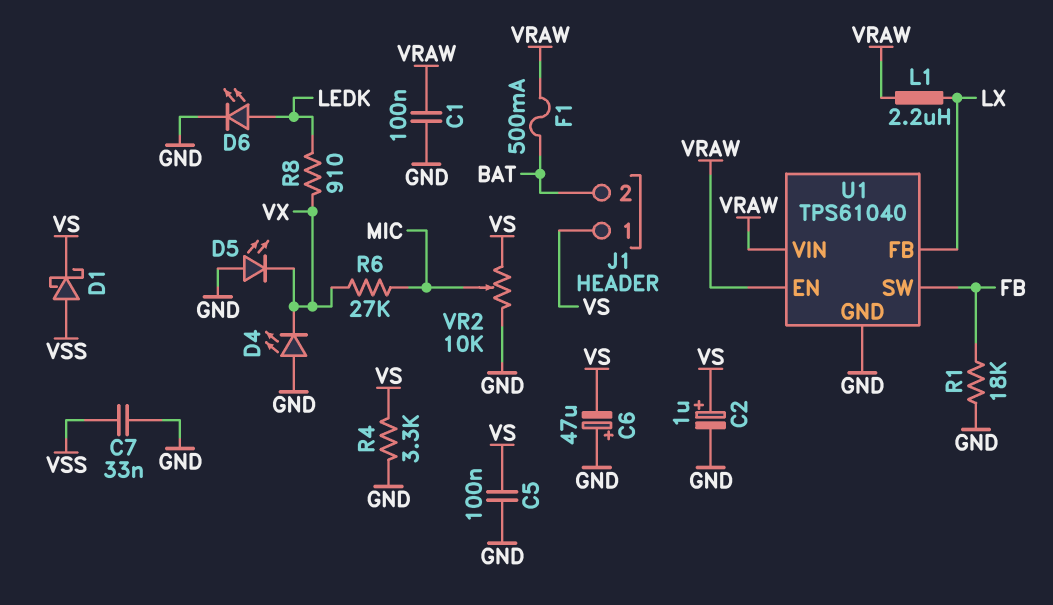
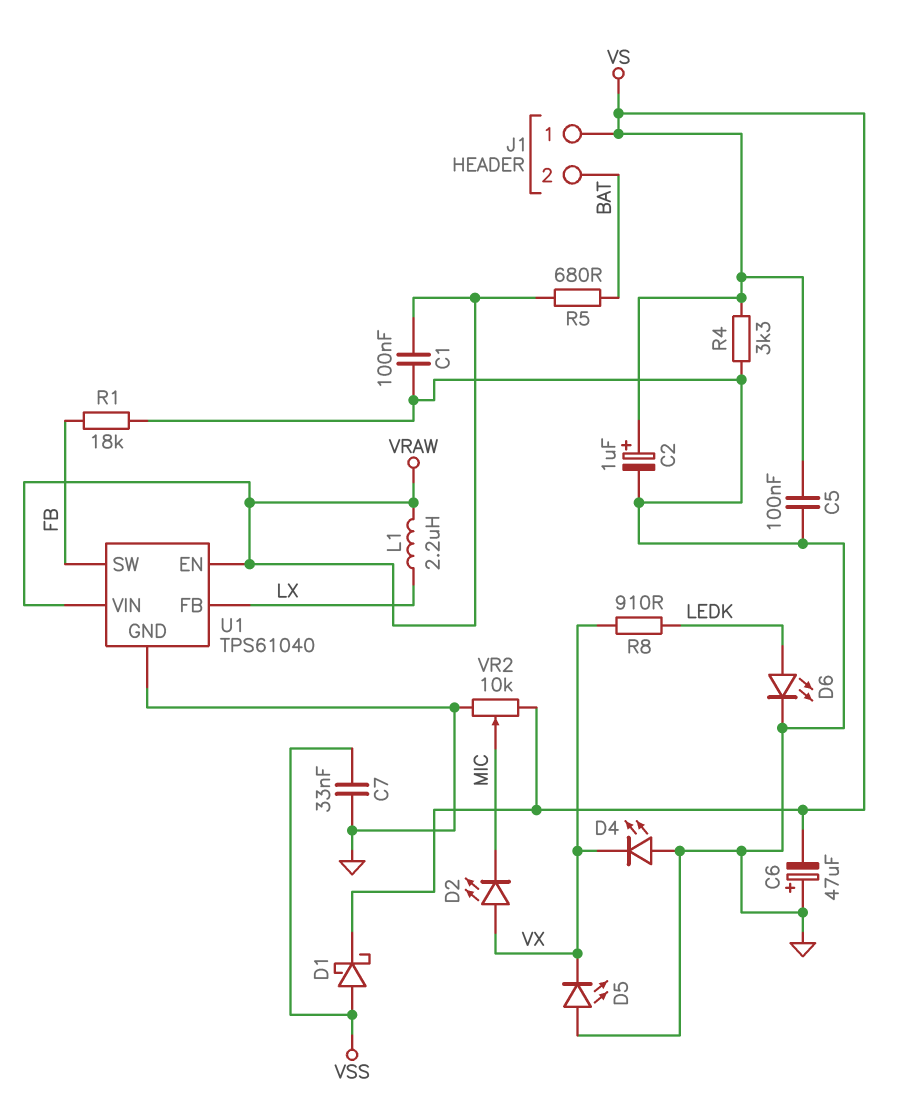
D2: none -> LED (A VX, K MIC)
F1: 500mA (BAT, VRAW) -> none
R5: none -> 680 (BAT, VRAW)
R6: 27k (MIC, VX) -> none

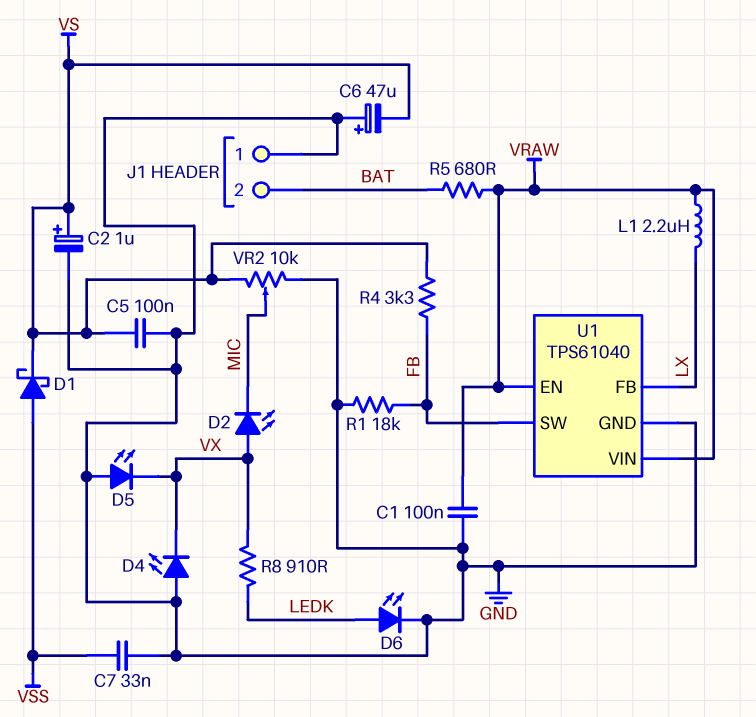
J1 pin 1: VS -> GND
R4: 3.3k (GND, VS) -> 3.3k (FB, VS)

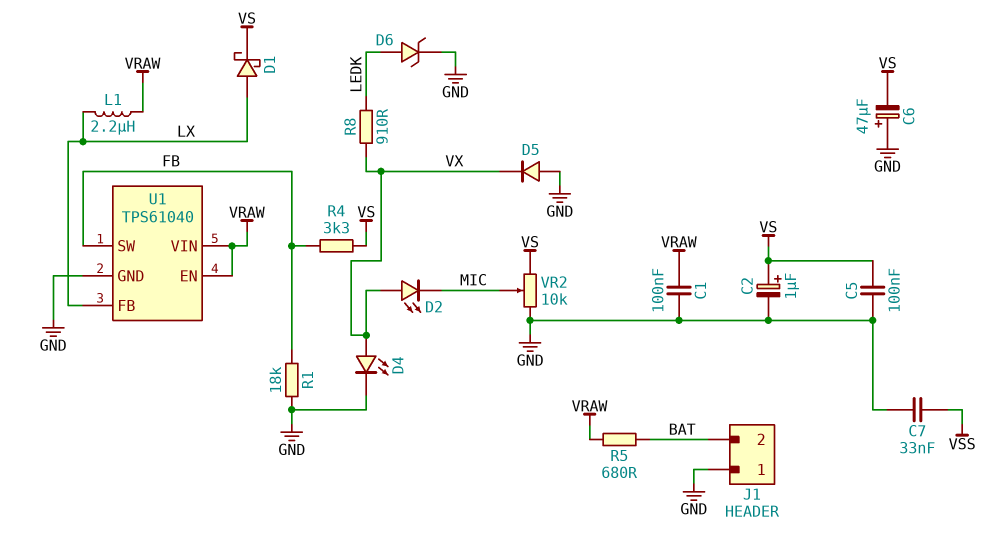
D1: schottky (A VSS, K VS) -> schottky (A LX, K VS)
D4: LED (A GND, K VX) -> LED (A VX, K GND)
D5: LED (A GND, K VX) -> diode (A GND, K VX)
D6: LED (A LEDK, K GND) -> zener (A LEDK, K GND)

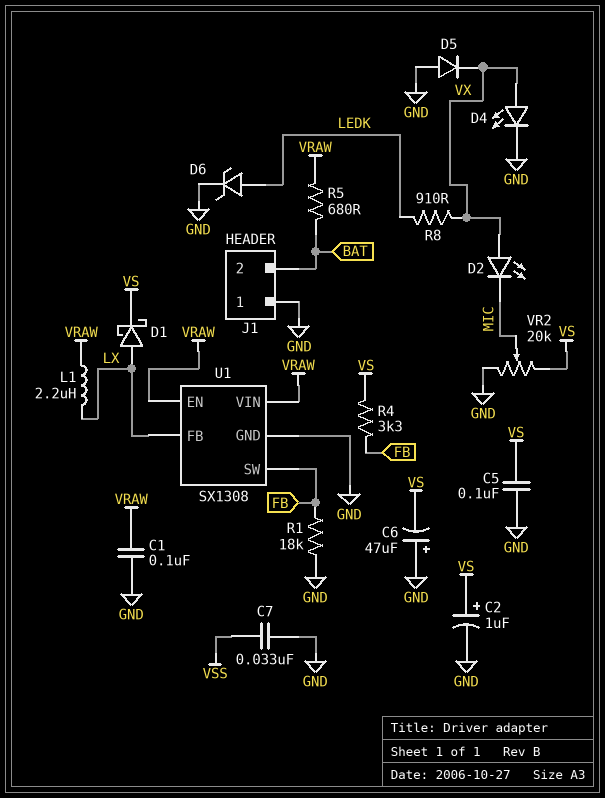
U1: TPS61040 -> SX1308
VR2: 10k (GND, VS, wiper MIC) -> 20k (GND, VS, wiper MIC)

